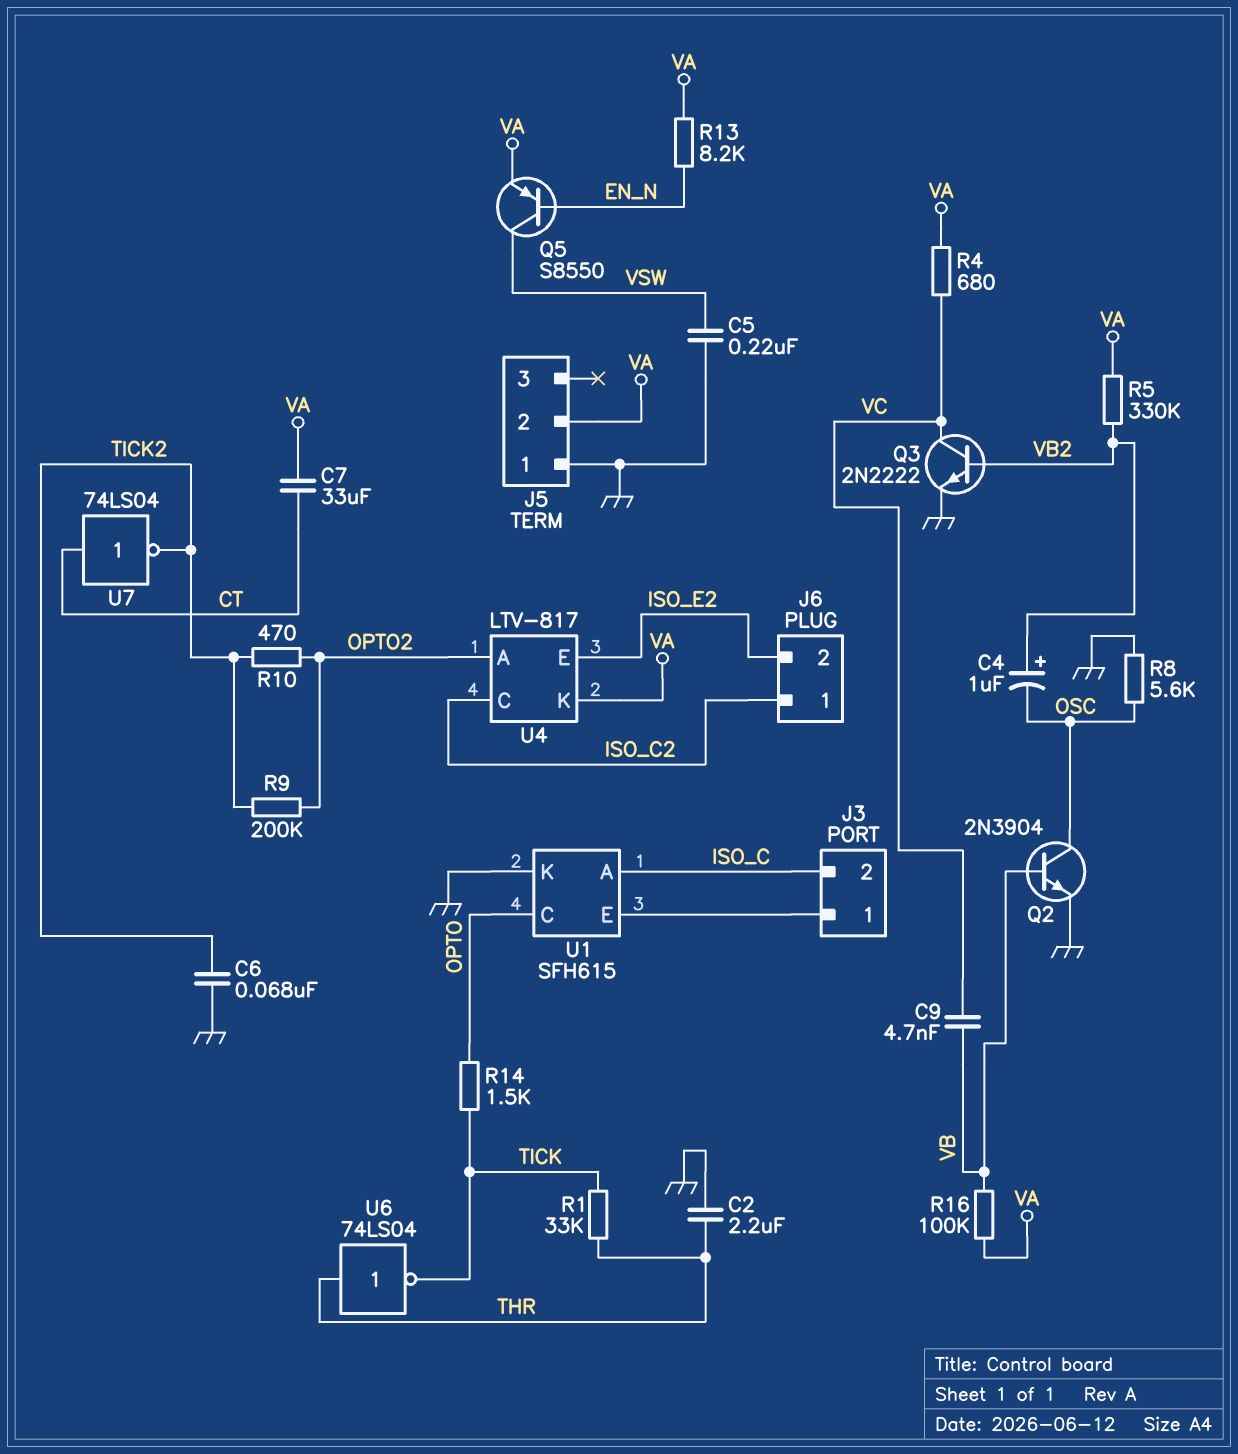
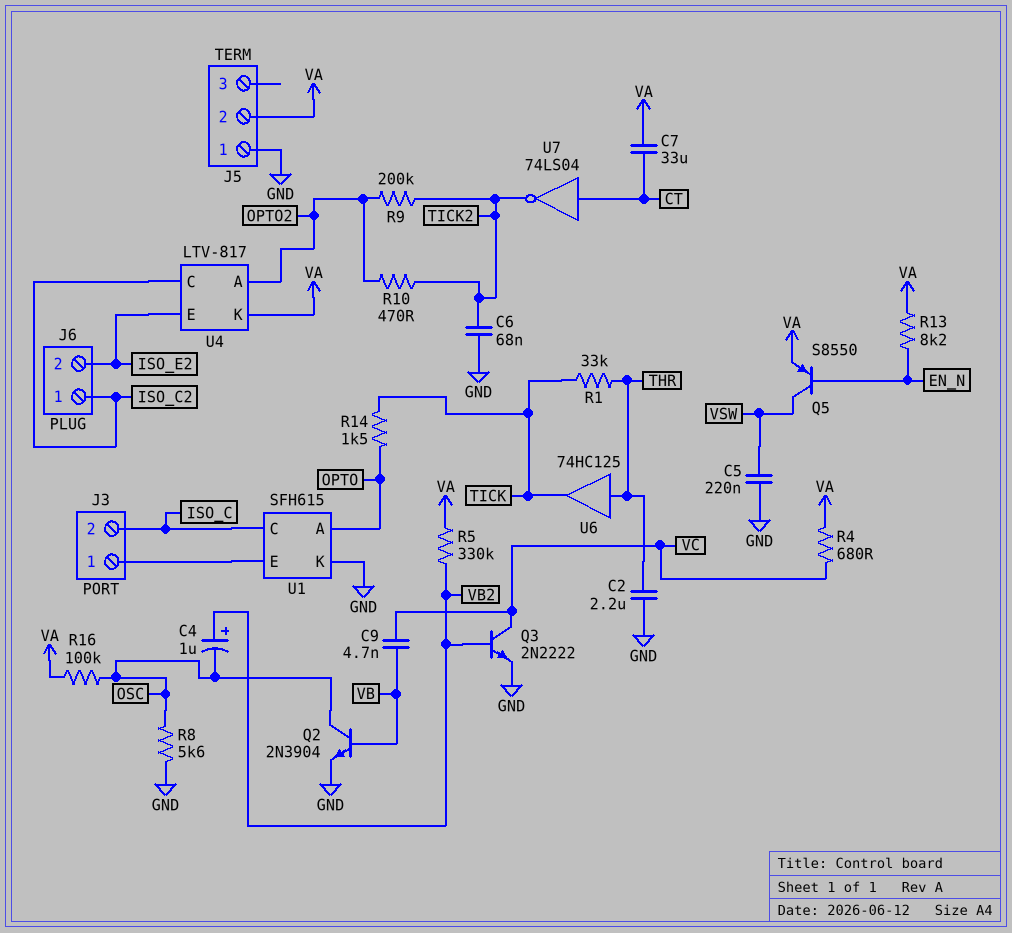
R16: 100k (VA, VB) -> 100k (OSC, VA)
U1 pin A: ISO_C -> OPTO
U1 pin C: OPTO -> ISO_C
U6: NOT 74LS04 (in THR, out TICK) -> buffer 74HC125 (in THR, out TICK)

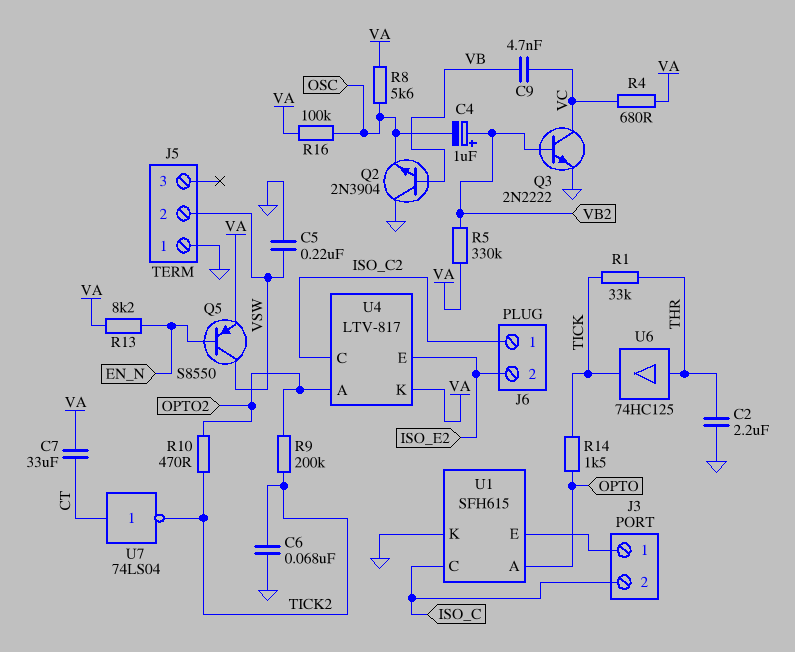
J5 pin 2: VA -> VSW
Q2: NPN 2N3904 (B VB, C OSC, E GND) -> NPN 2N3904 (B VB, C GND, E OSC)
R8: 5.6k (GND, OSC) -> 5.6k (OSC, VA)

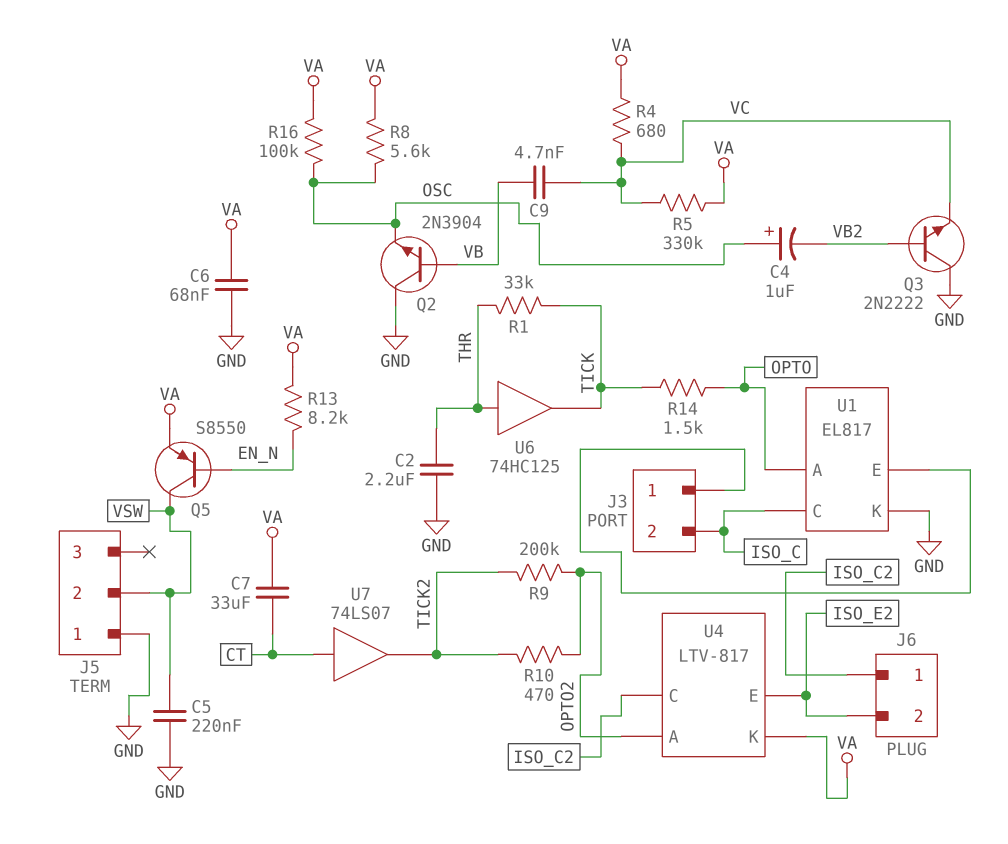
C4: 1uF (plus VB2, minus OSC) -> 1uF (plus OSC, minus VB2)
C6: 68nF (GND, TICK2) -> 68nF (GND, VA)
Q3: NPN 2N2222 (B VB2, C VC, E GND) -> NPN 2N2222 (B VB2, C GND, E VC)
R5: 330k (VA, VB2) -> 330k (VA, VC)
U1: SFH615 -> EL817
U7: NOT 74LS04 (in CT, out TICK2) -> buffer 74LS07 (in CT, out TICK2)

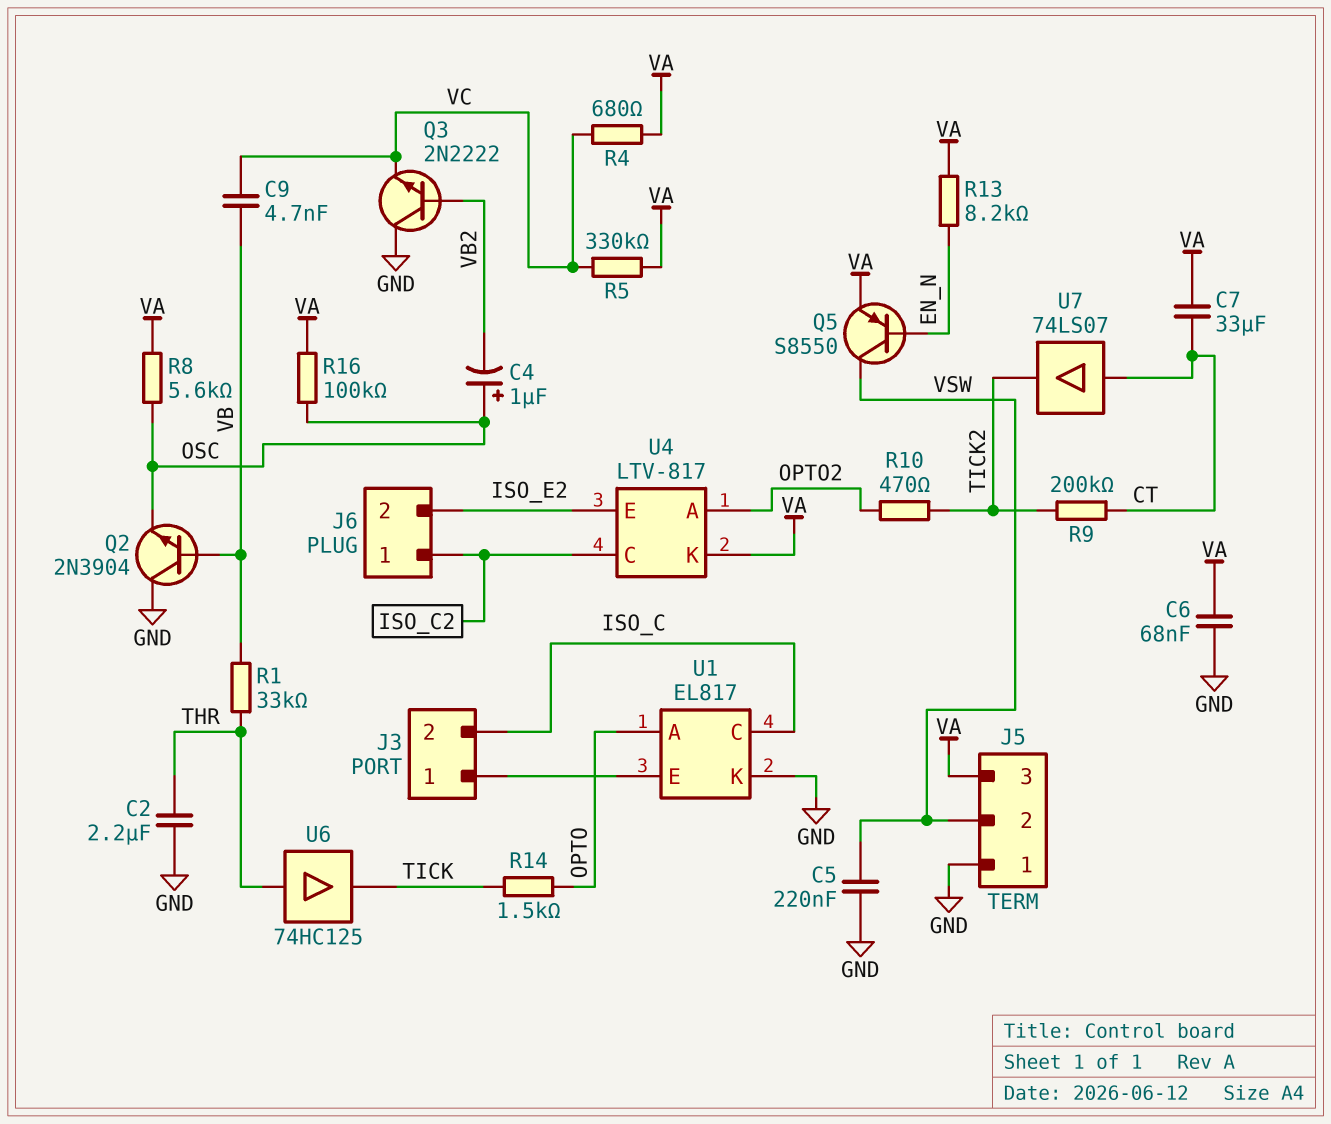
J5 pin 3: none -> VA
R1: 33k (THR, TICK) -> 33k (THR, VB)
R9: 200k (OPTO2, TICK2) -> 200k (CT, TICK2)

